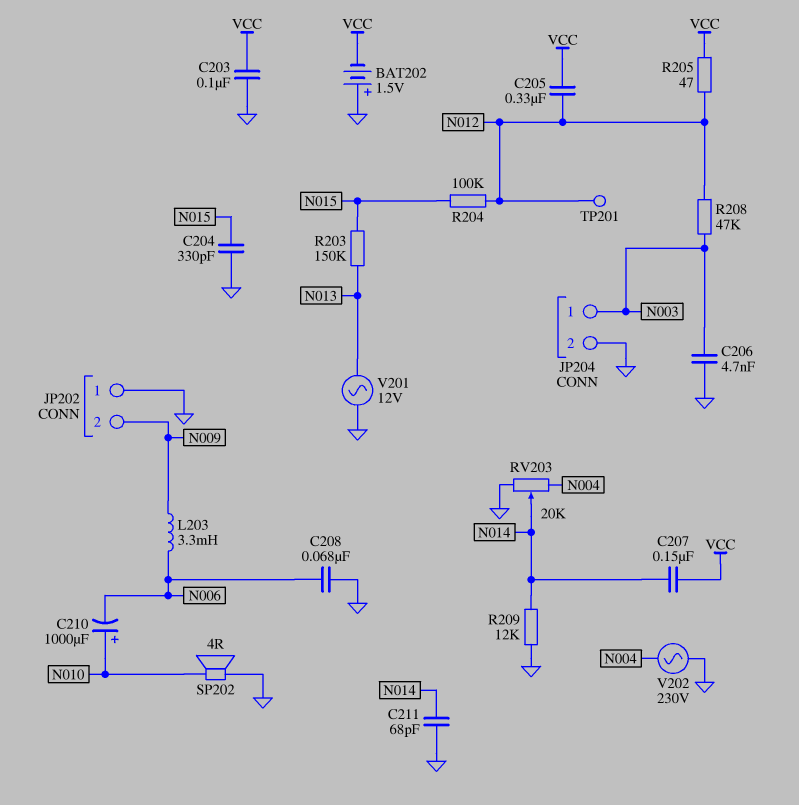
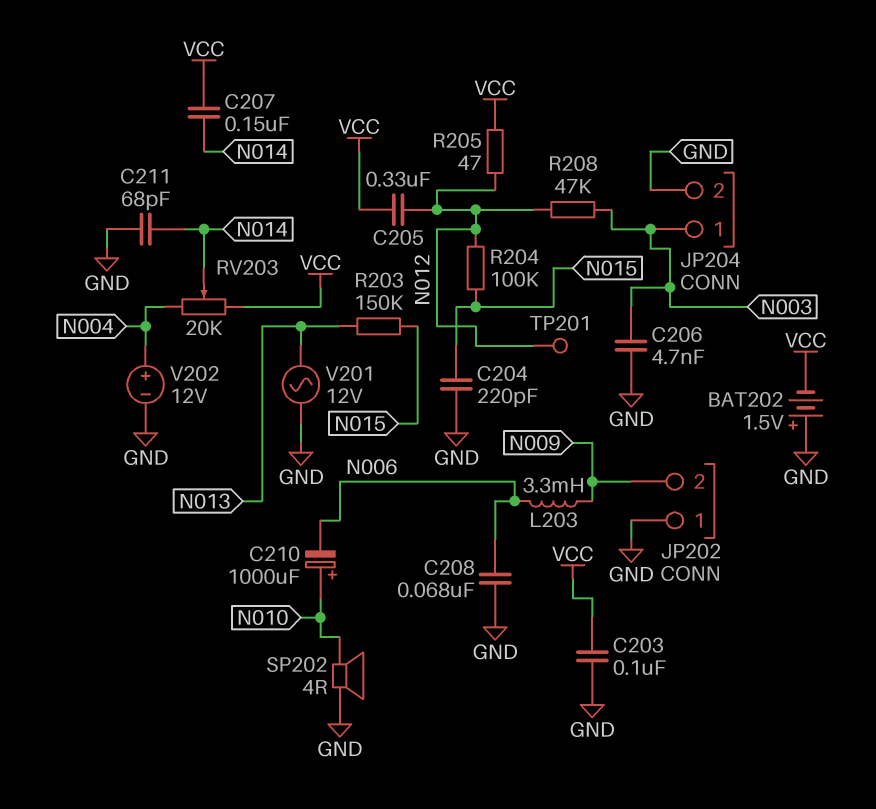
C204: 330pF (GND, N015) -> 220pF (GND, N015)
R209: 12k (GND, N014) -> none
RV203: 20k (GND, N004, wiper N014) -> 20k (N004, VCC, wiper N014)
V202: AC 230V (GND, N004) -> 12V (plus N004, minus GND)

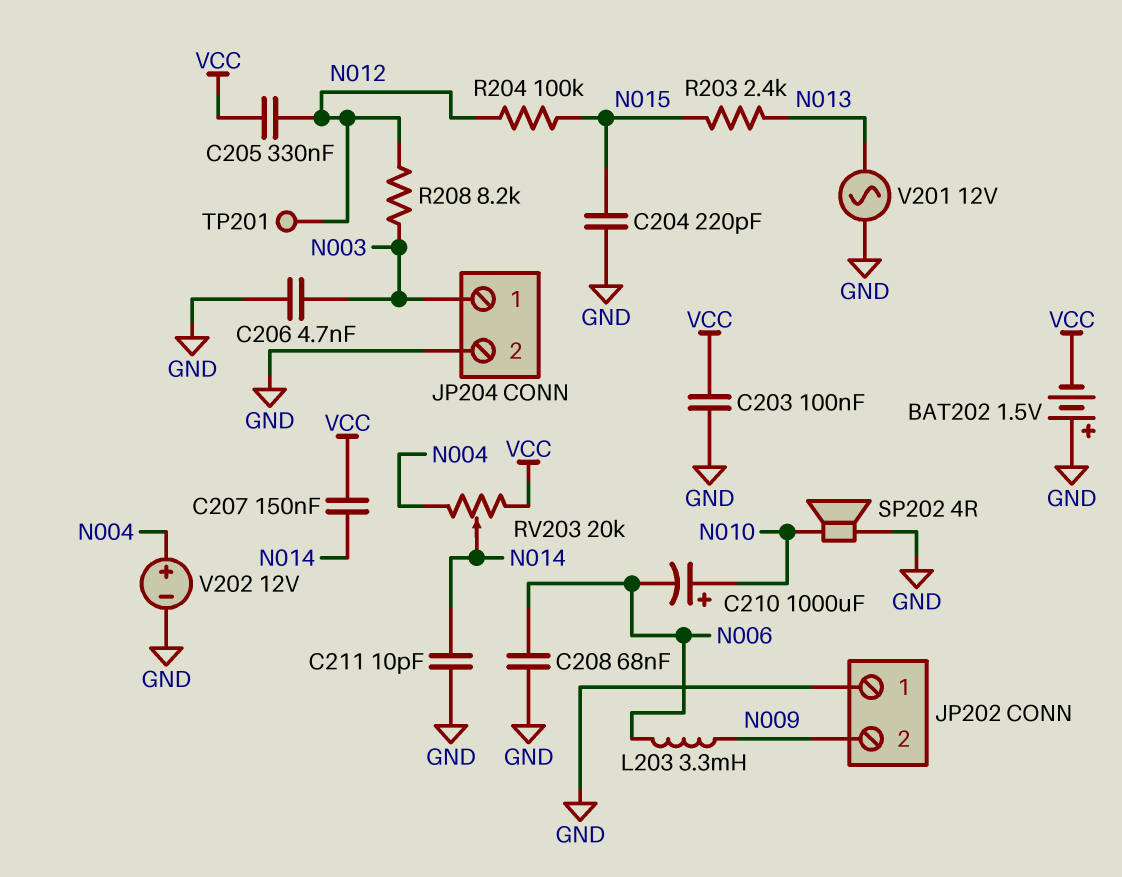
C211: 68pF (GND, N014) -> 10pF (GND, N014)
R203: 150k (N013, N015) -> 2.4k (N013, N015)
R205: 47 (N012, VCC) -> none
R208: 47k (N003, N012) -> 8.2k (N003, N012)

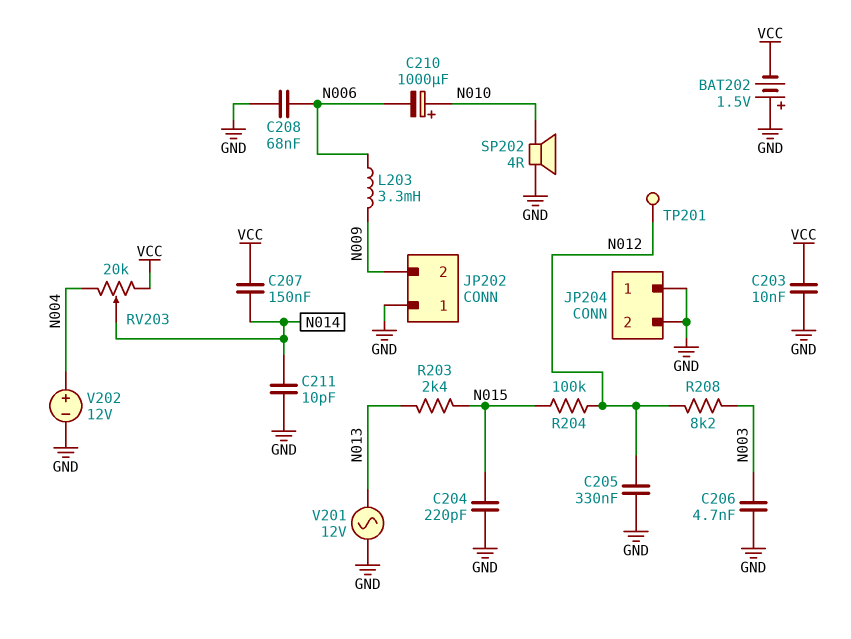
C203: 100nF (GND, VCC) -> 10nF (GND, VCC)
C205: 330nF (N012, VCC) -> 330nF (GND, N012)
JP204 pin 1: N003 -> GND

